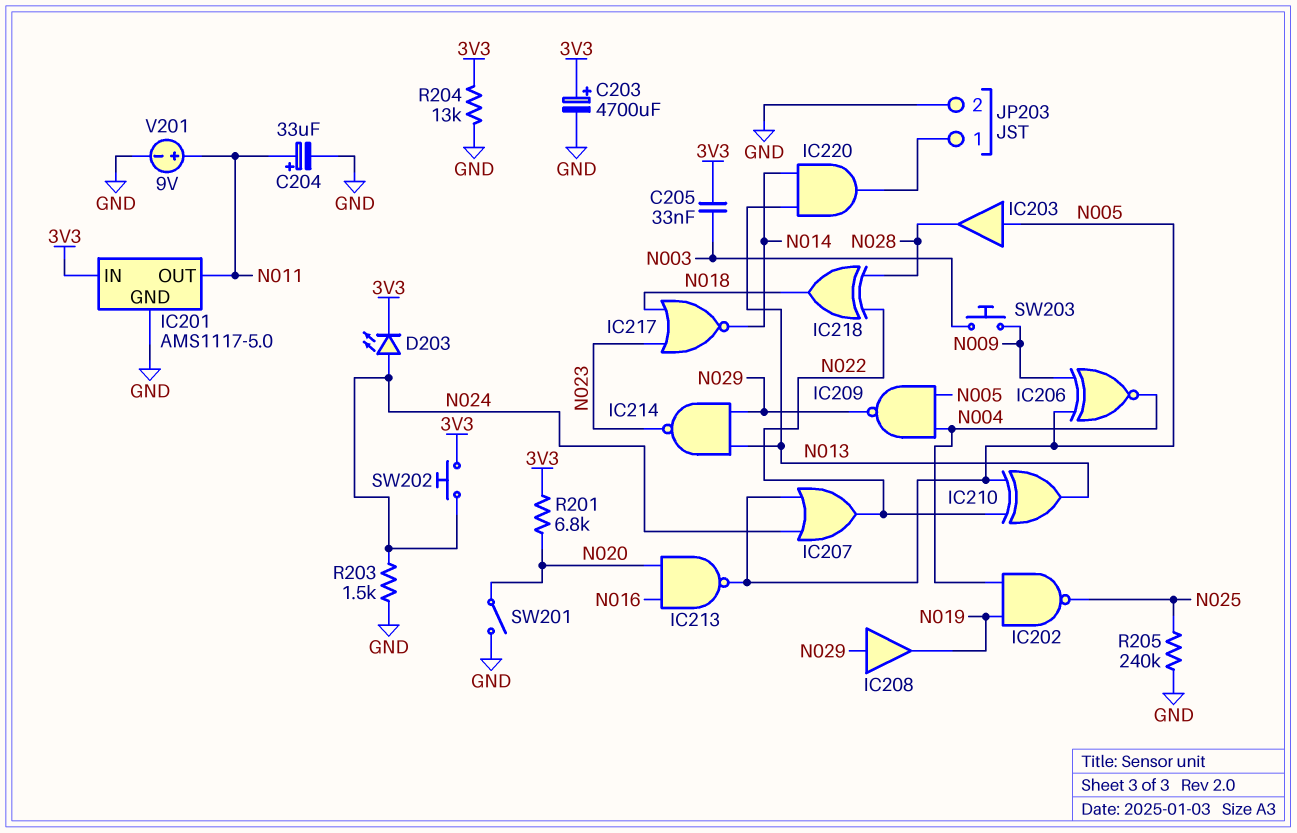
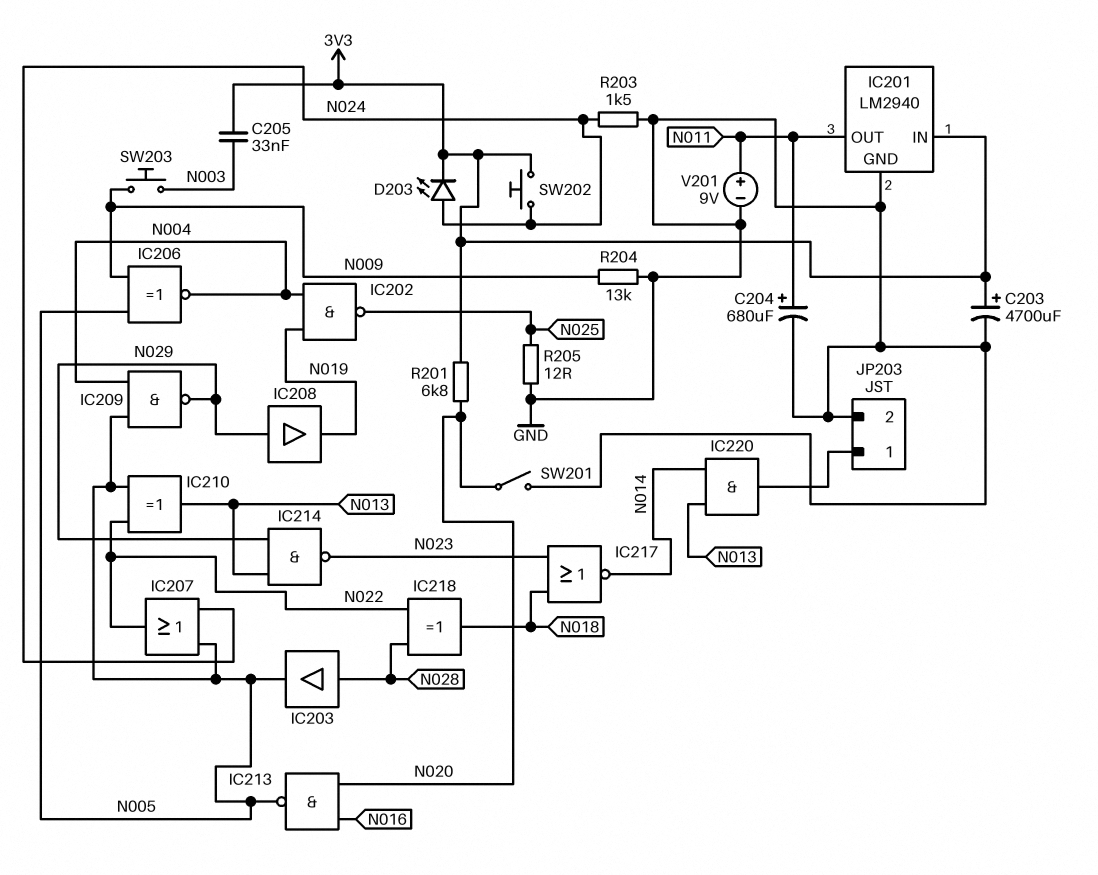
C204: 33uF (plus N011, minus GND) -> 680uF (plus N011, minus GND)
IC201: AMS1117-5.0 -> LM2940
IC203: buffer (in N005, out N028) -> buffer (in N028, out N005)
R204: 13k (3V3, GND) -> 13k (GND, N009)
R205: 240k (GND, N025) -> 12 (GND, N025)

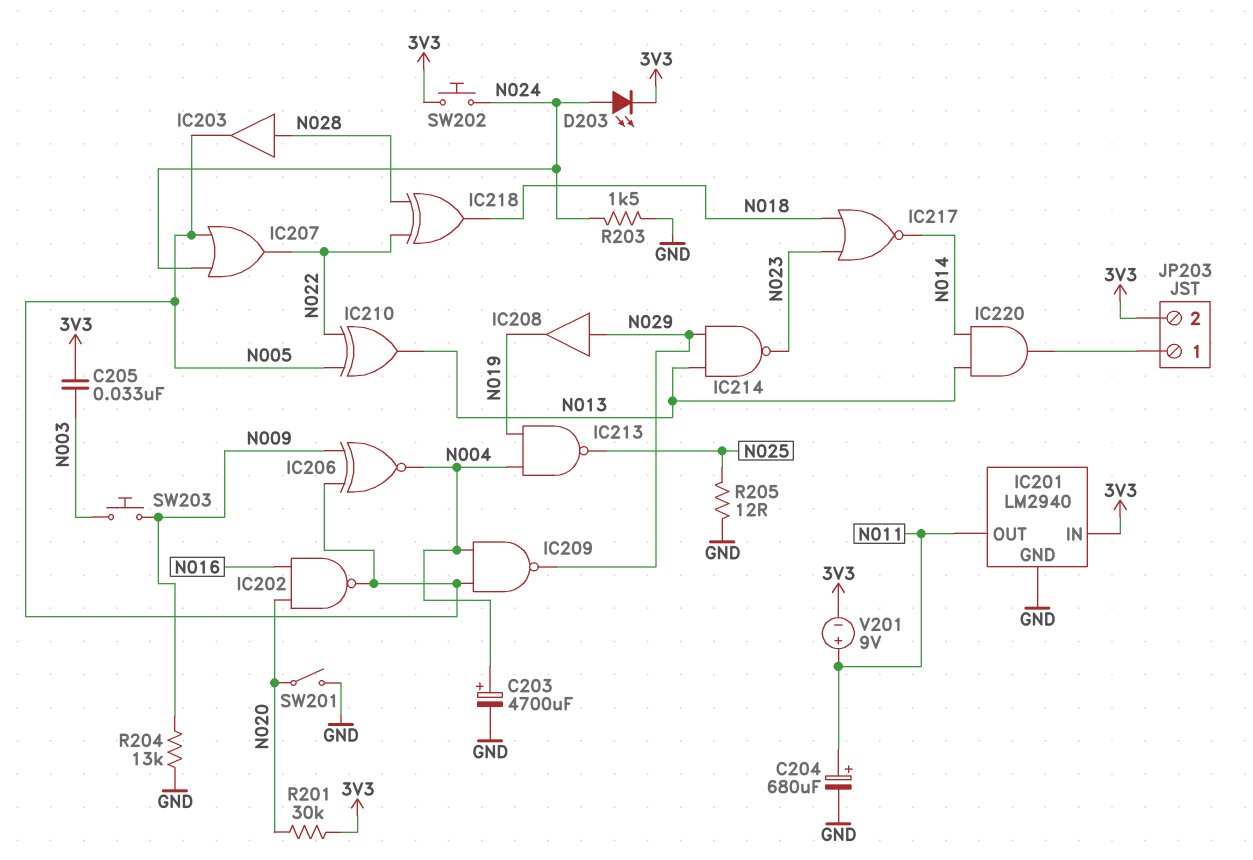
C203: 4700uF (plus 3V3, minus GND) -> 4700uF (plus N004, minus GND)
IC202: NAND (in N004, in N019, out N025) -> NAND (in N016, in N020, out N005)
IC213: NAND (in N016, in N020, out N005) -> NAND (in N004, in N019, out N025)
JP203 pin 2: GND -> 3V3
R201: 6.8k (3V3, N020) -> 30k (3V3, N020)
V201: 9V (plus N011, minus GND) -> 9V (plus N011, minus 3V3)

